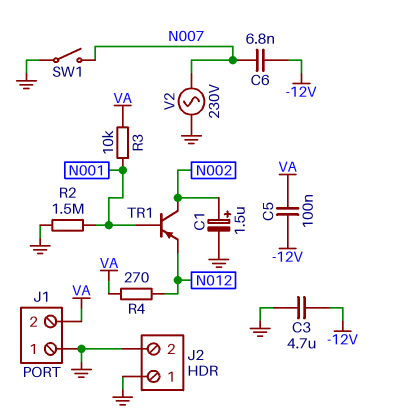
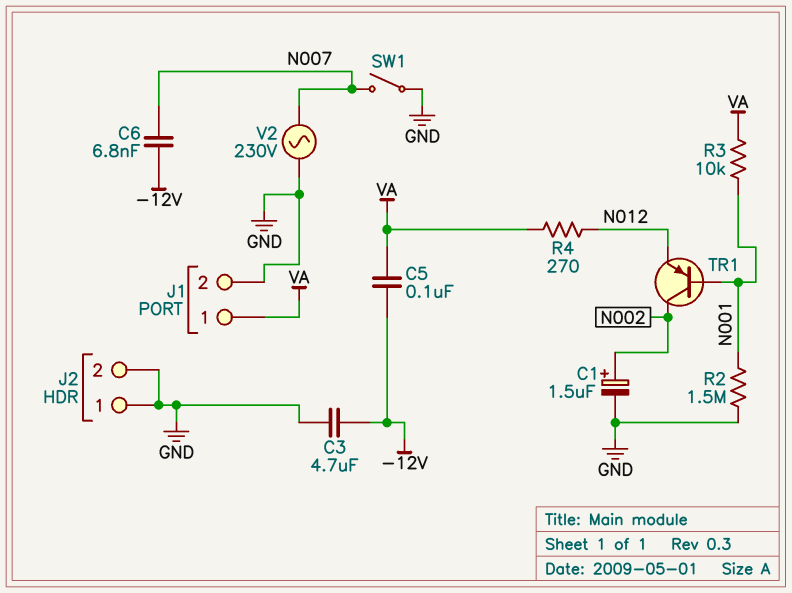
J1 pin 1: GND -> VA
J1 pin 2: VA -> GND

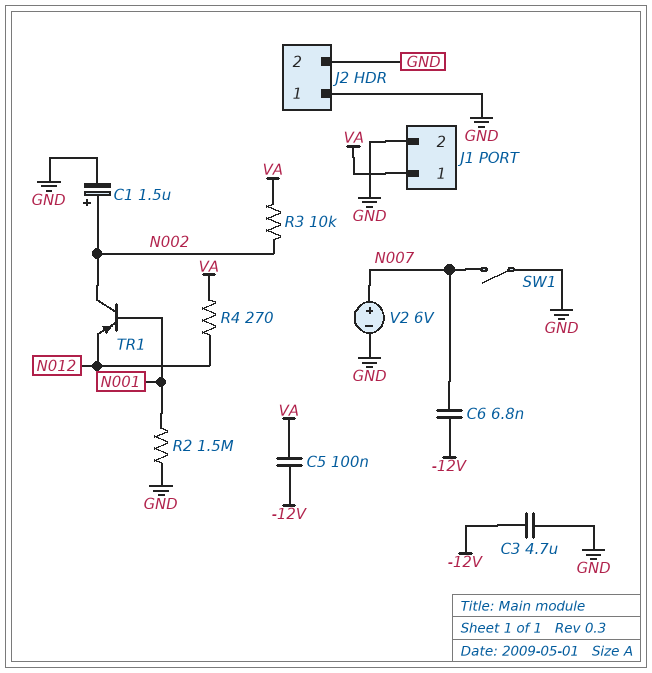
R3: 10k (N001, VA) -> 10k (N002, VA)
V2: AC 230V (GND, N007) -> 6V (plus N007, minus GND)

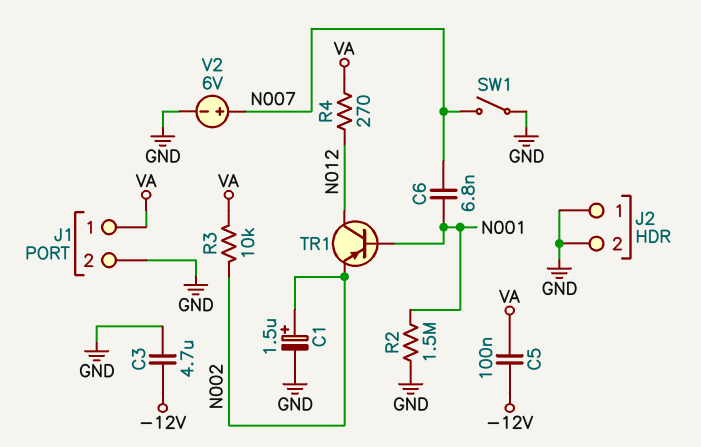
C6: 6.8nF (-12V, N007) -> 6.8nF (N001, N007)
TR1: PNP (B N001, C N002, E N012) -> PNP (B N001, C N012, E N002)

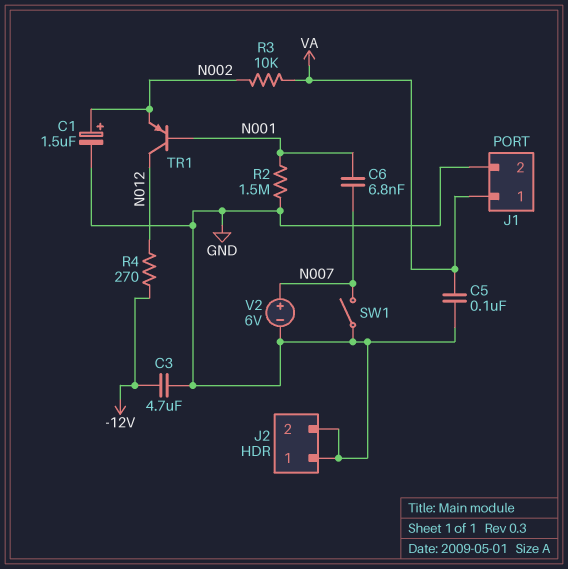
C5: 100nF (-12V, VA) -> 100nF (GND, VA)
R4: 270 (N012, VA) -> 270 (-12V, N012)

